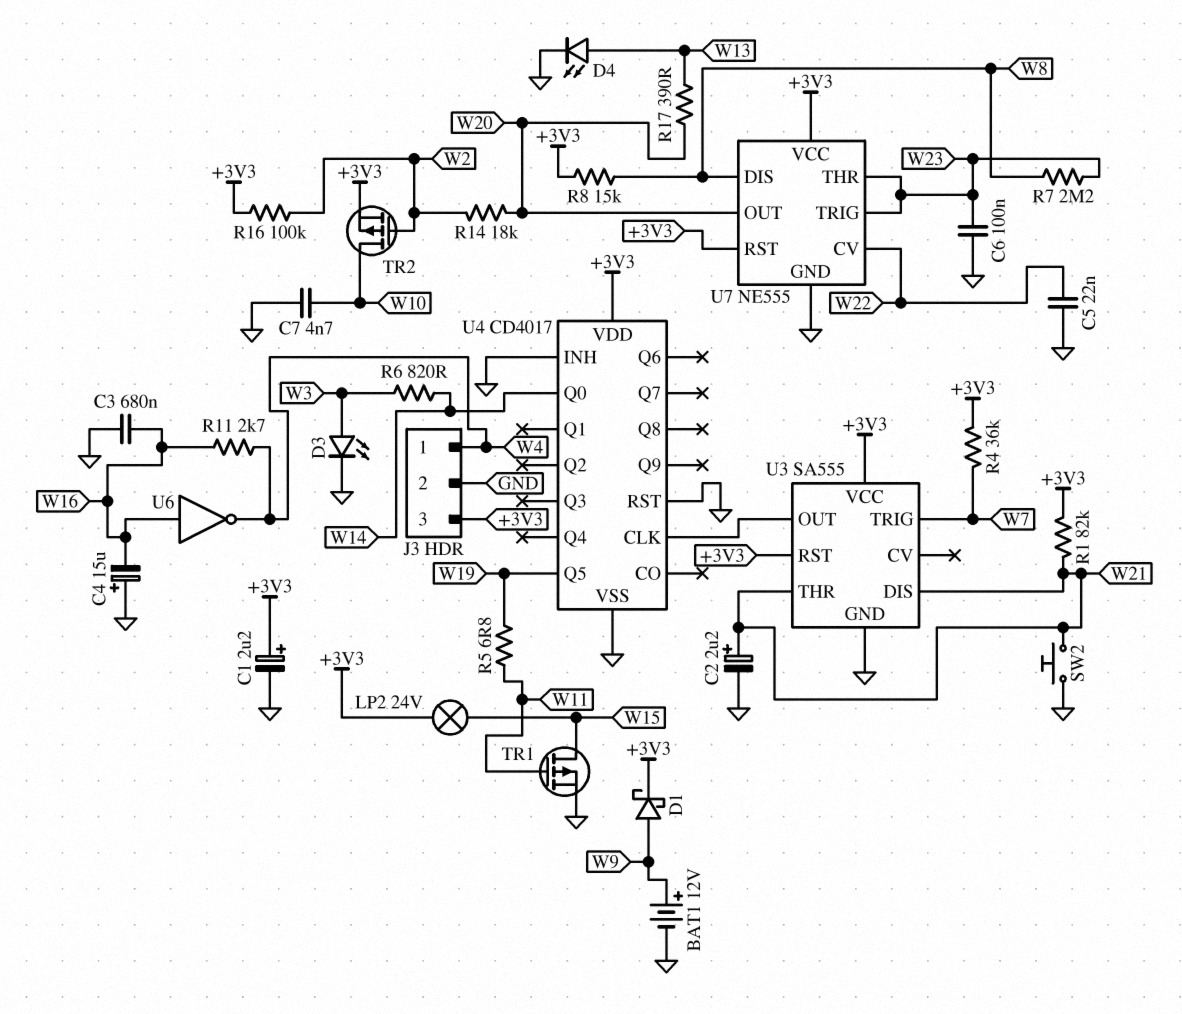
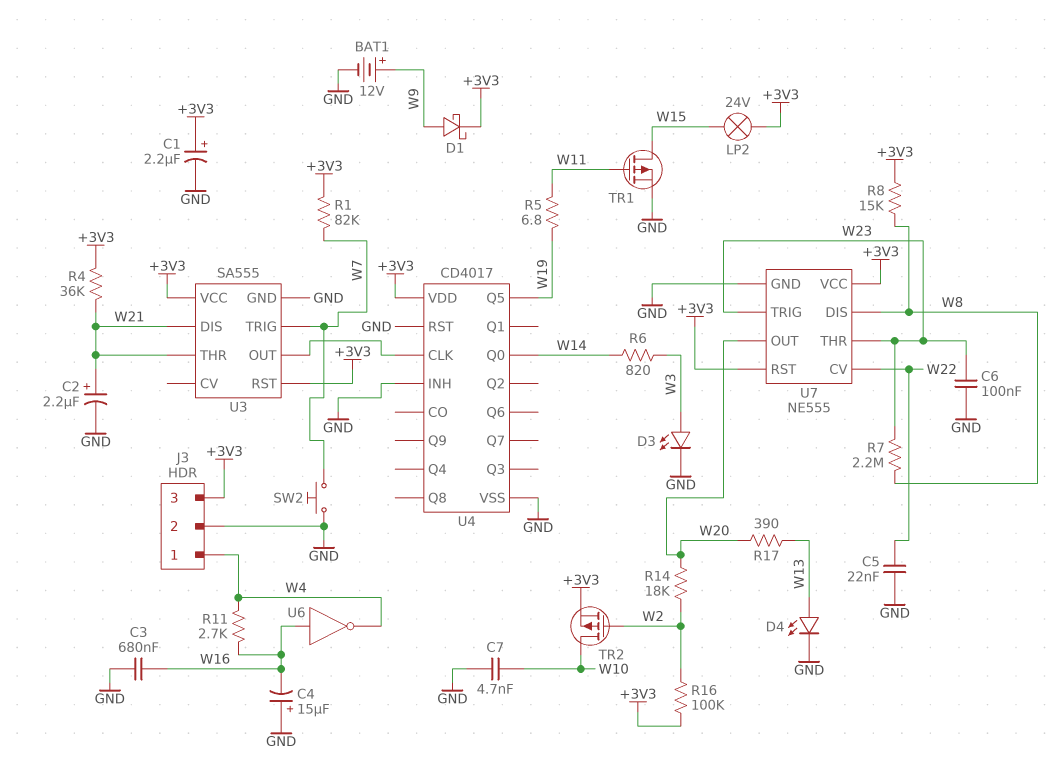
R1: 82k (+3V3, W21) -> 82k (+3V3, W7)
R4: 36k (+3V3, W7) -> 36k (+3V3, W21)
SW2: button (GND, W21) -> button (GND, W7)

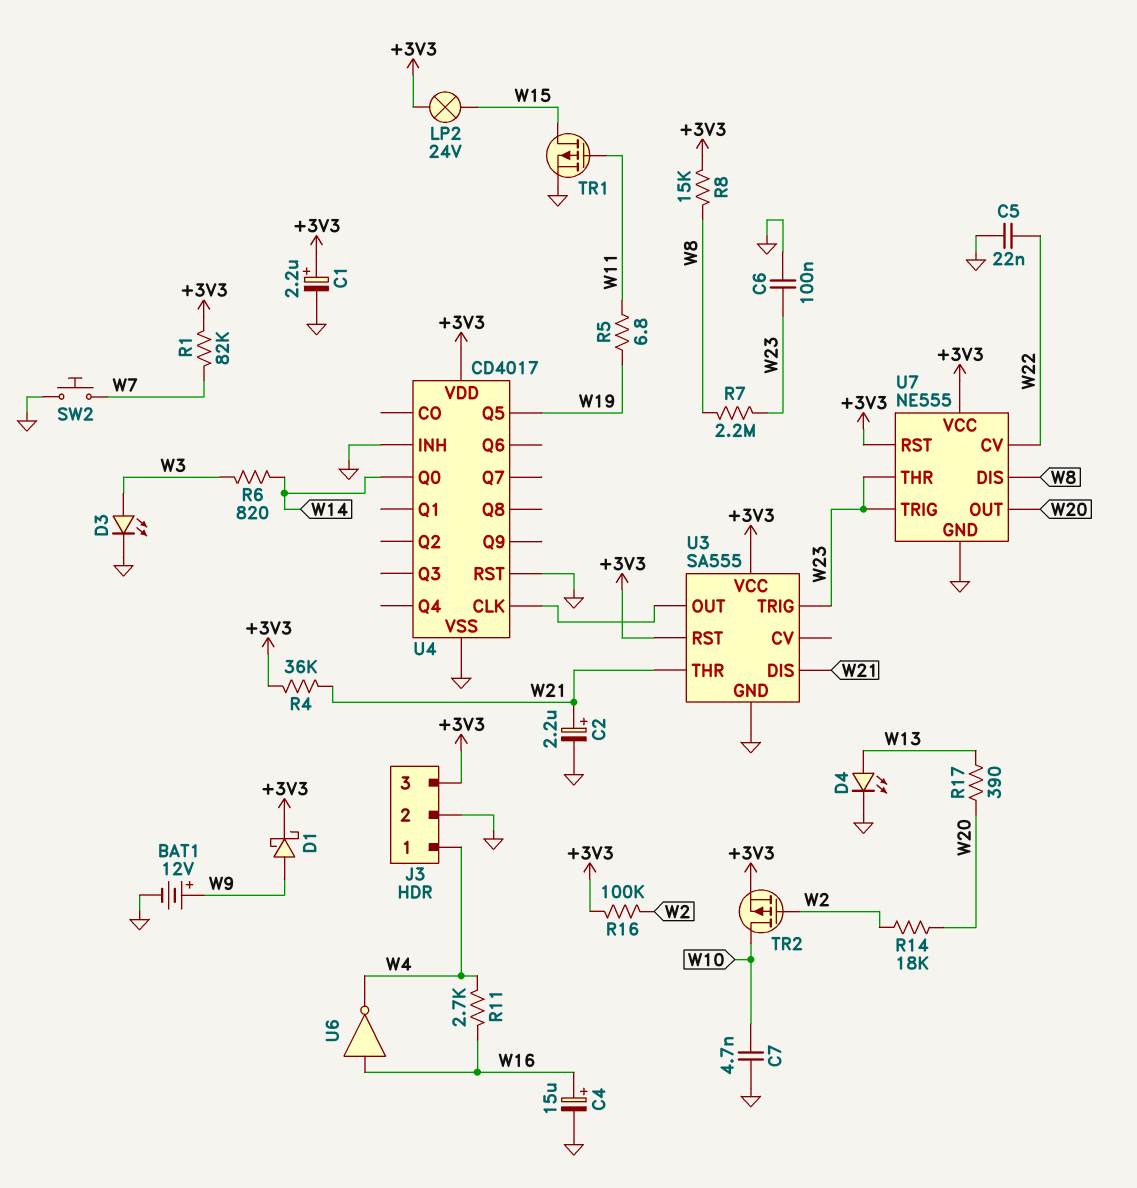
C3: 680nF (GND, W16) -> none
C4: 15uF (plus GND, minus W16) -> 15uF (plus W16, minus GND)
U3 pin TRIG: W7 -> W23

